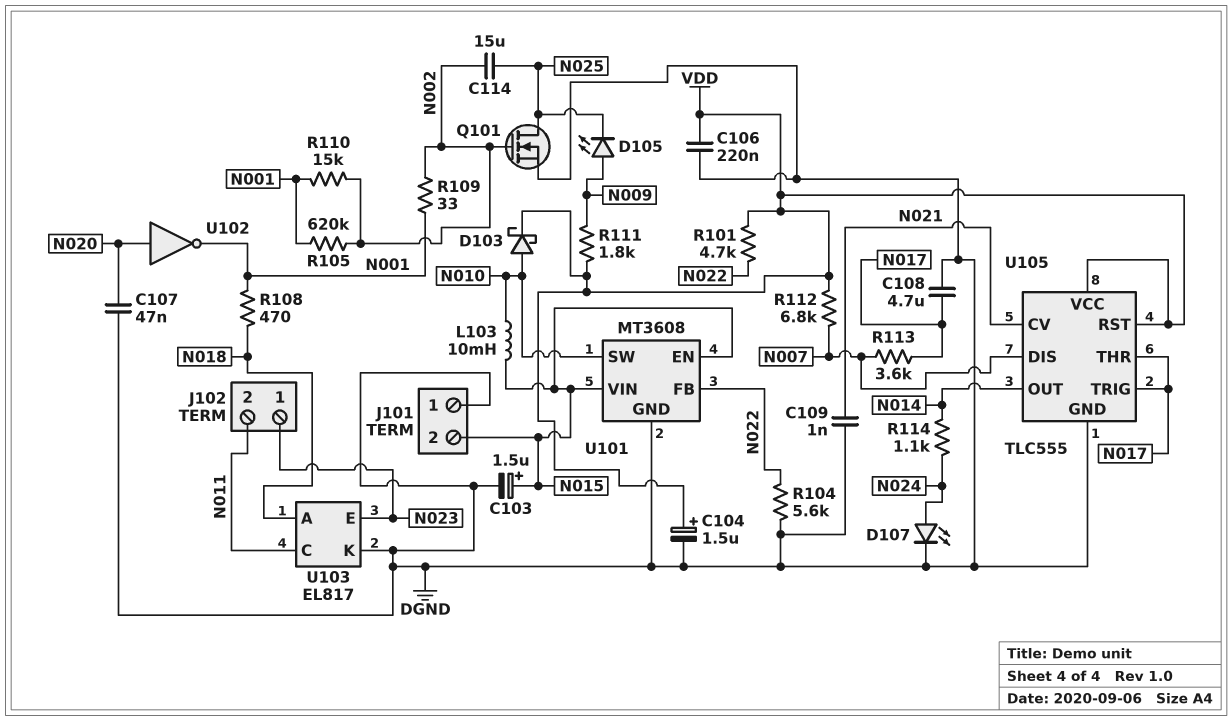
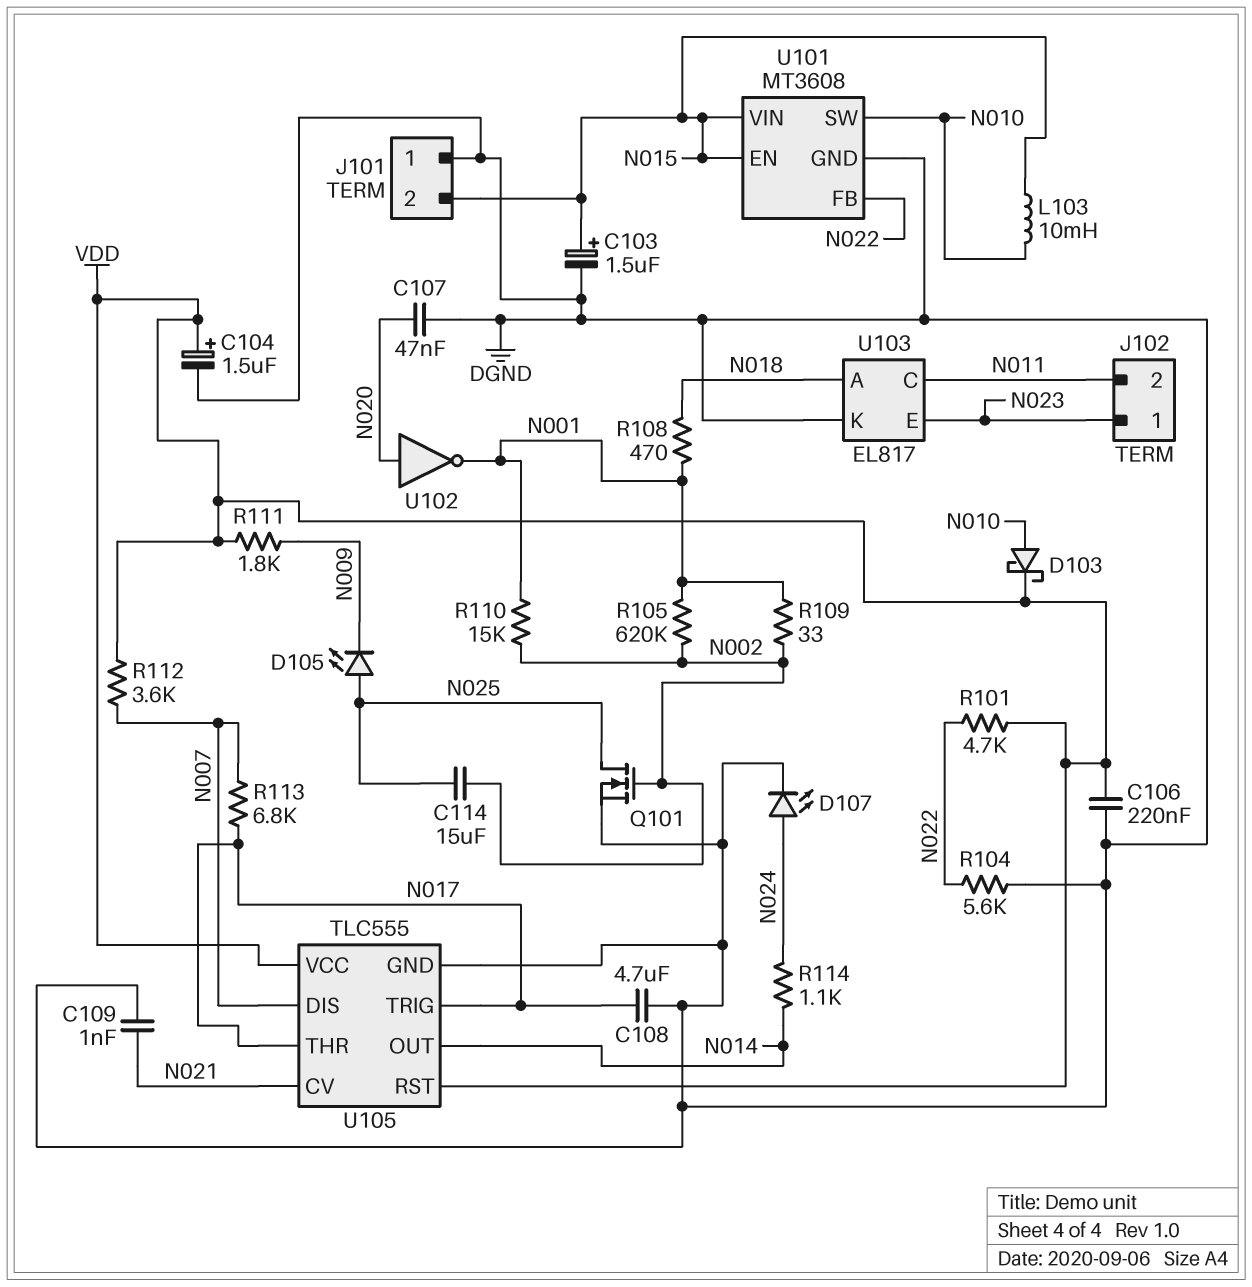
D105: LED (A N009, K N025) -> LED (A N025, K N009)
R112: 6.8k (N007, VDD) -> 3.6k (N007, VDD)
R113: 3.6k (N007, N017) -> 6.8k (N007, N017)

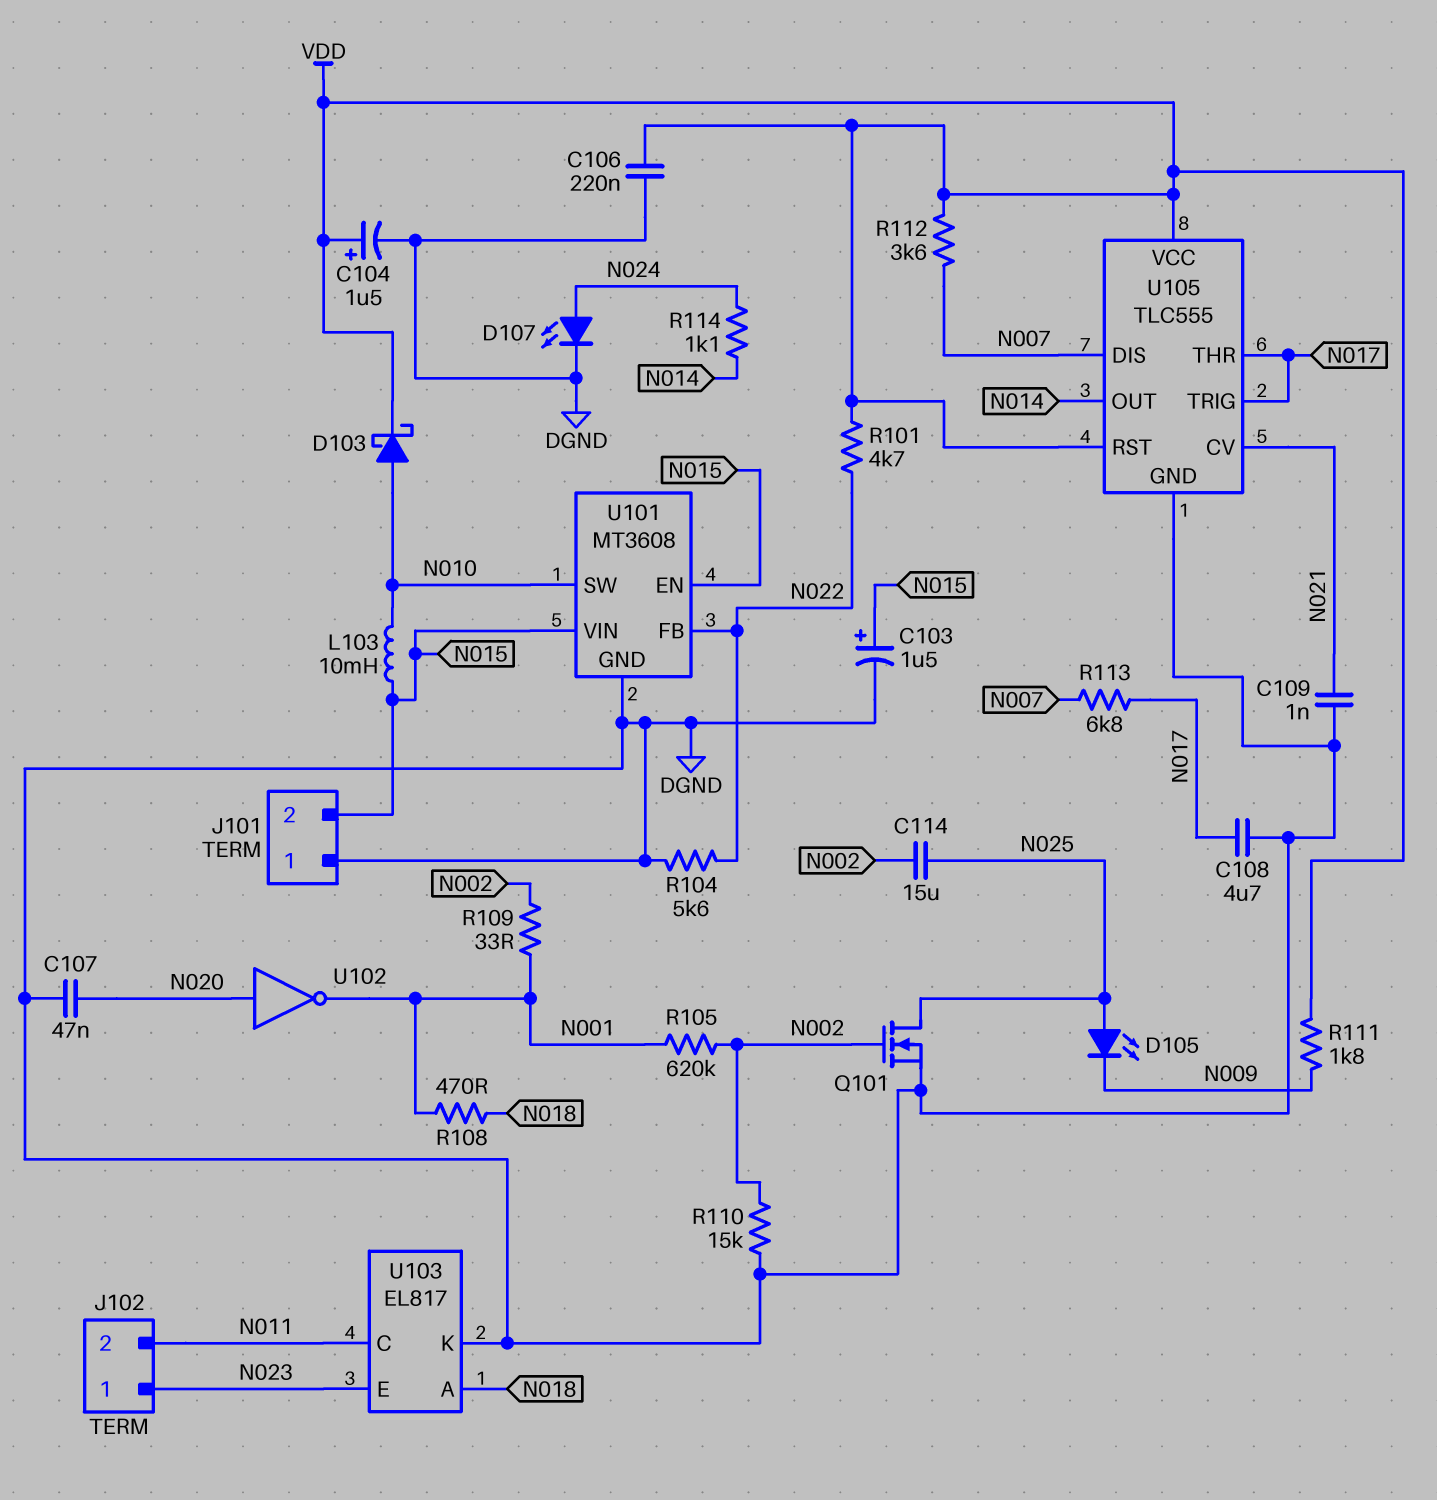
R110: 15k (N001, N002) -> 15k (DGND, N002)

